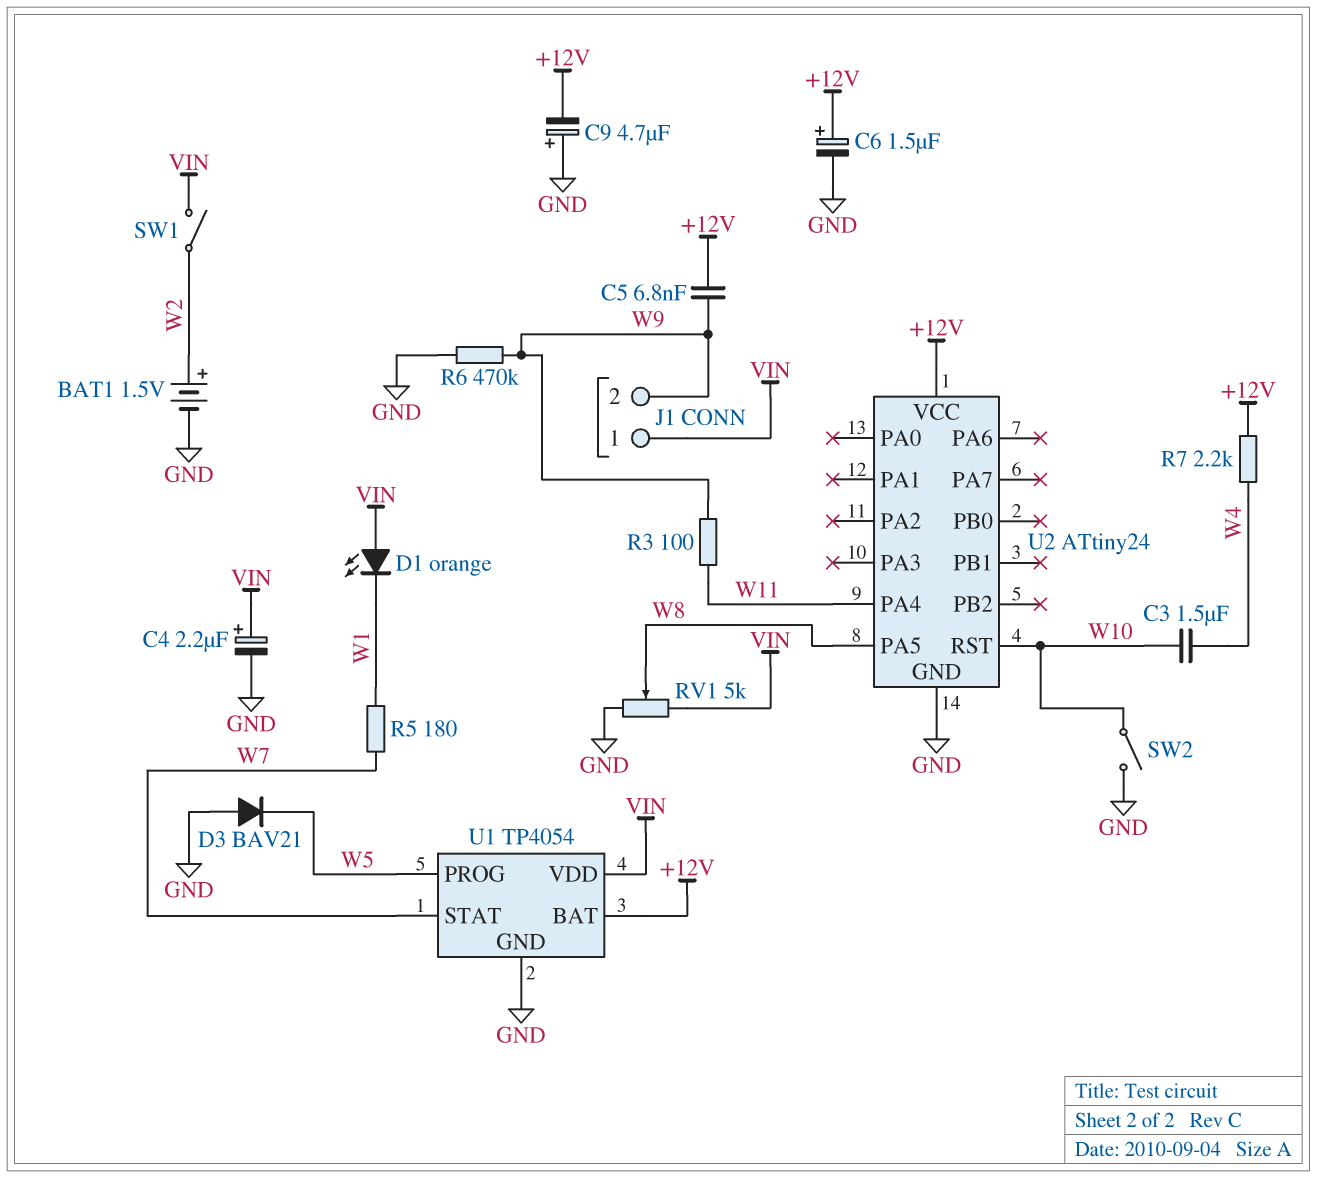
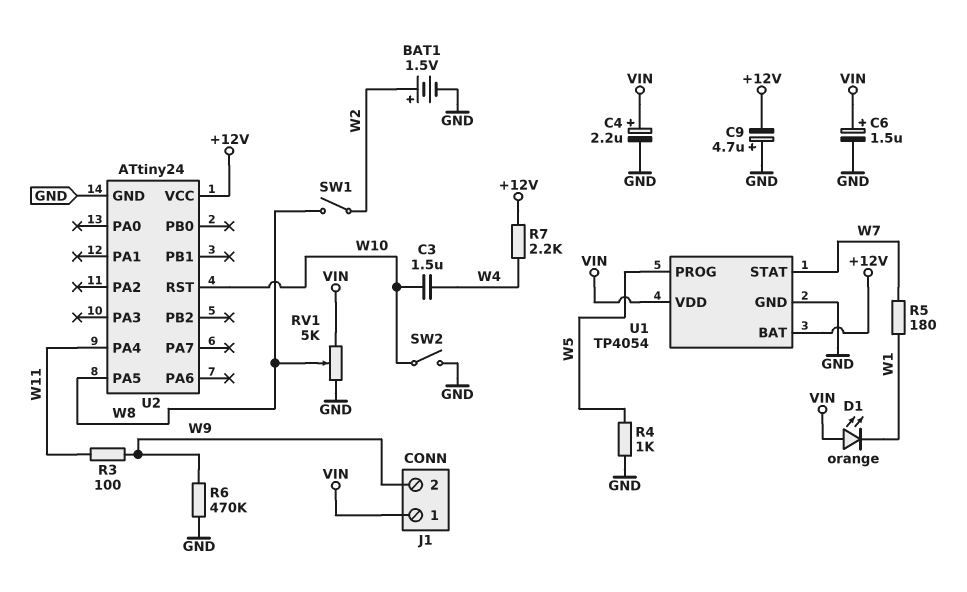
C5: 6.8nF (+12V, W9) -> none
C6: 1.5uF (plus +12V, minus GND) -> 1.5uF (plus VIN, minus GND)
D3: diode BAV21 (A GND, K W5) -> none
R4: none -> 1k (GND, W5)
SW1: switch (VIN, W2) -> switch (W2, W8)

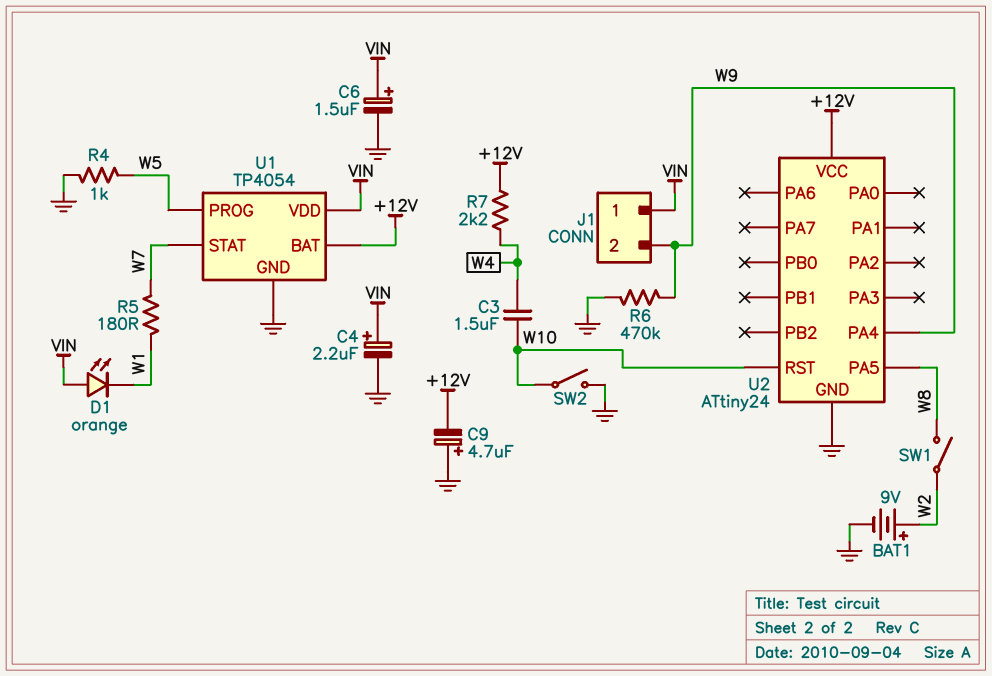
BAT1: 1.5V (plus W2, minus GND) -> 9V (plus W2, minus GND)
R3: 100 (W9, W11) -> none
RV1: 5k (GND, VIN, wiper W8) -> none
U2 pin PA4: W11 -> W9

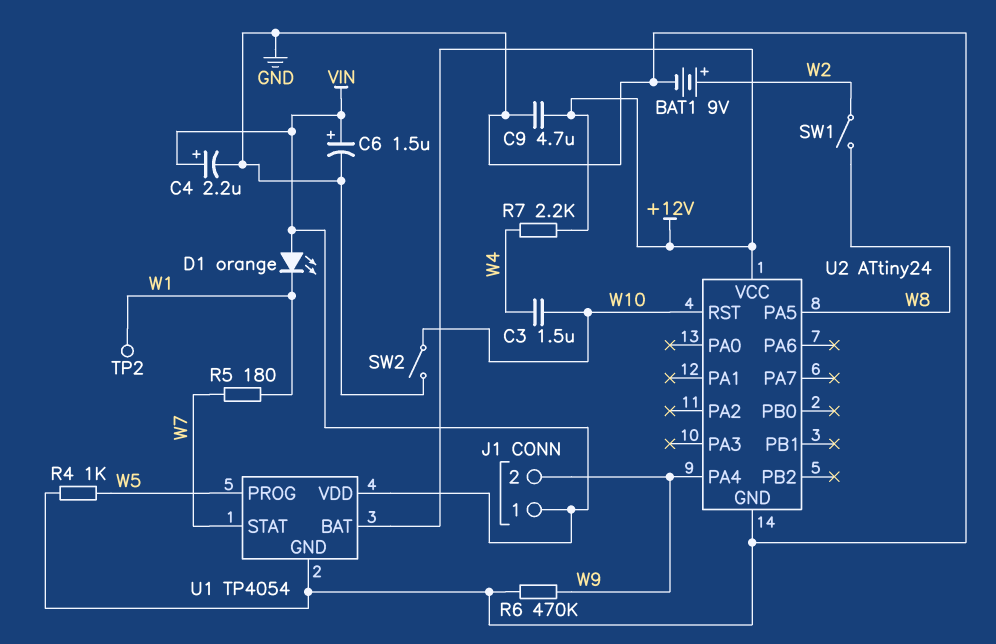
C9: 4.7uF (plus GND, minus +12V) -> 4.7uF (+12V, GND)
TP2: none -> test point (W1)

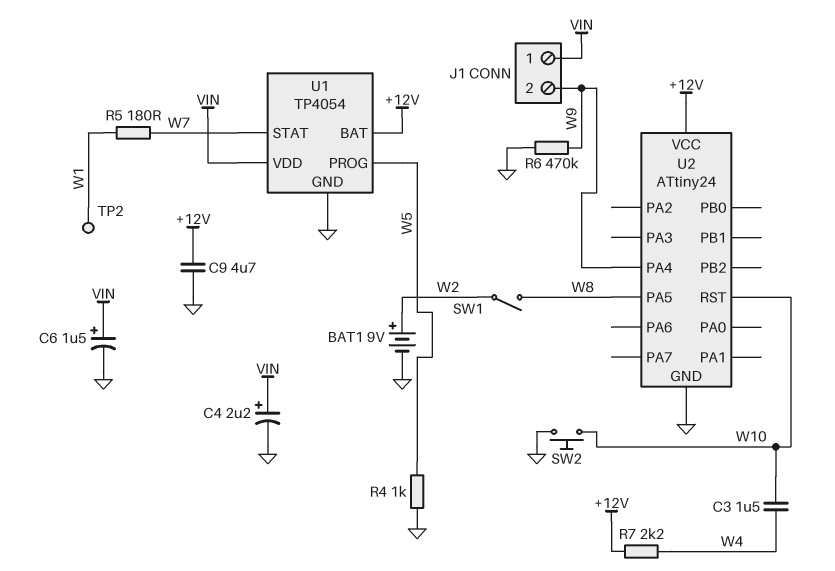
D1: LED orange (A VIN, K W1) -> none
SW2: switch (GND, W10) -> button (GND, W10)

